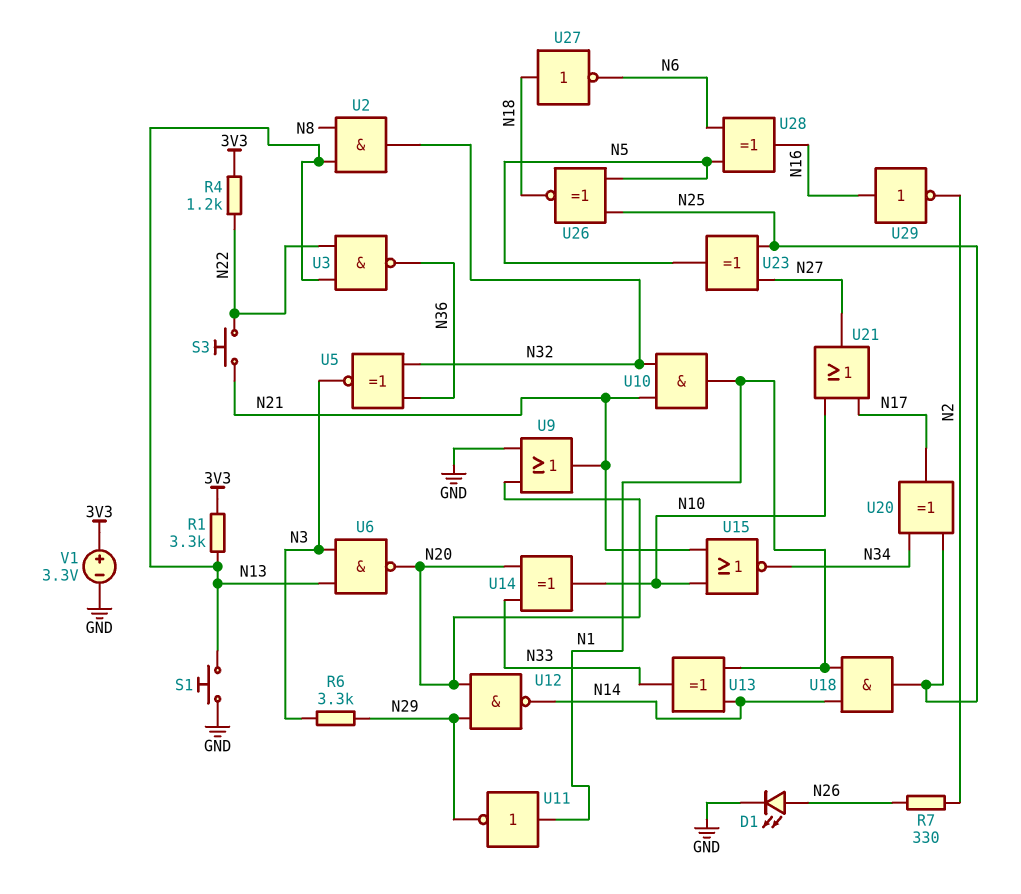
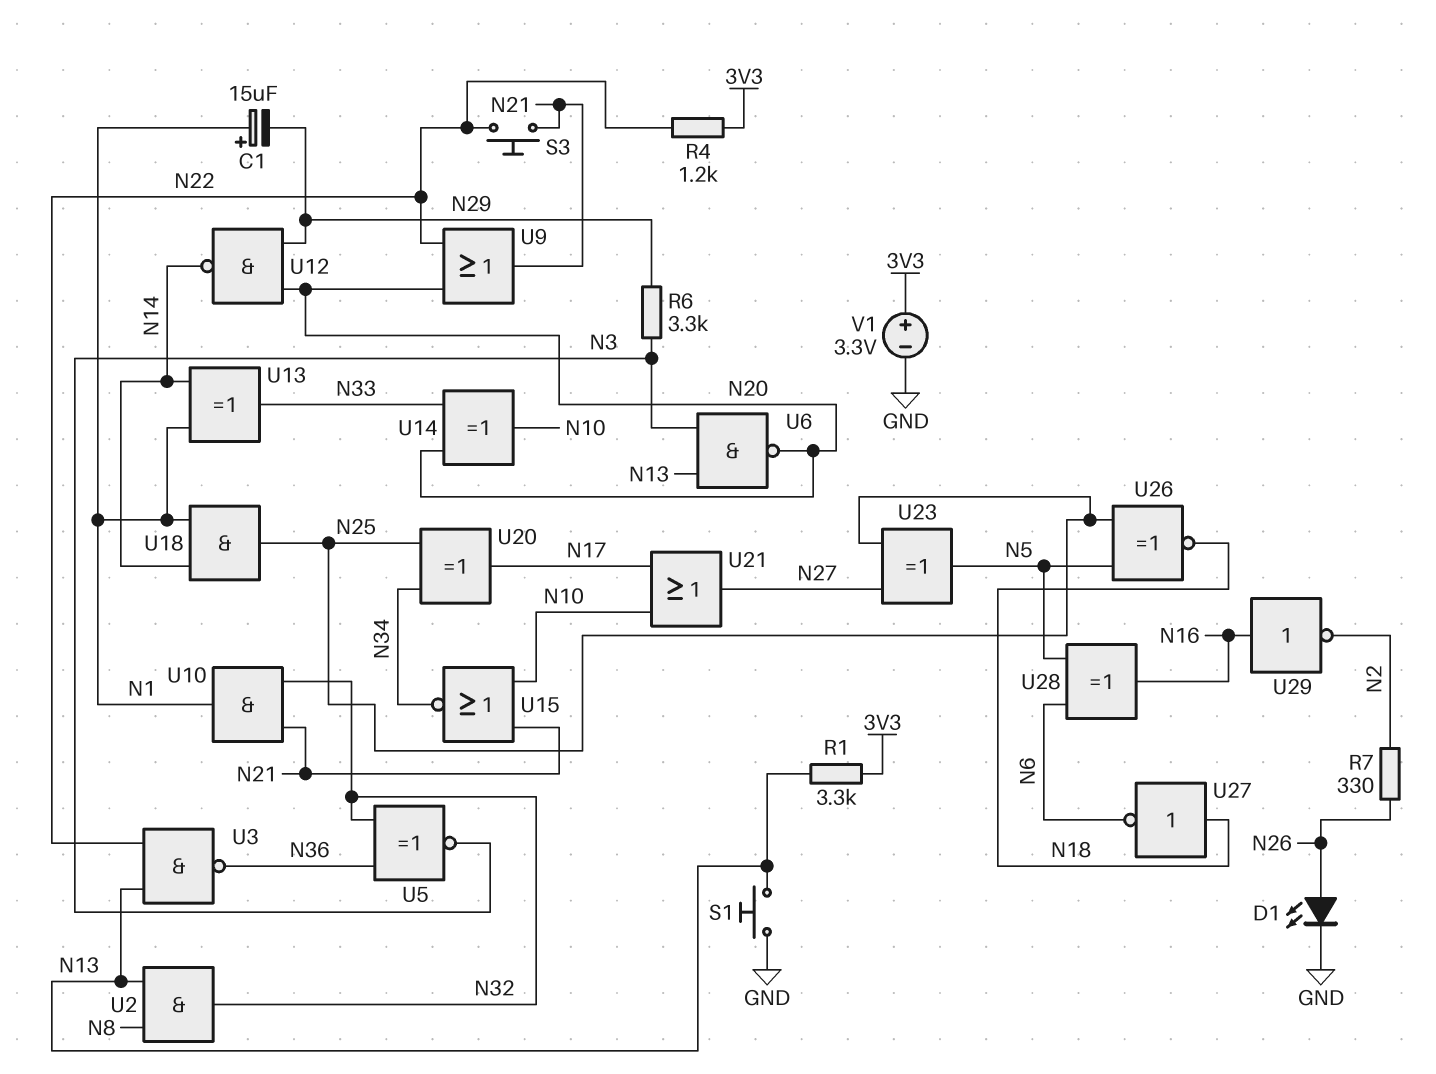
C1: none -> 15uF (plus N1, minus N29)
U9: OR (in GND, in N20, out N21) -> OR (in N20, in N22, out N21)
U11: NOT (in N1, out N29) -> none

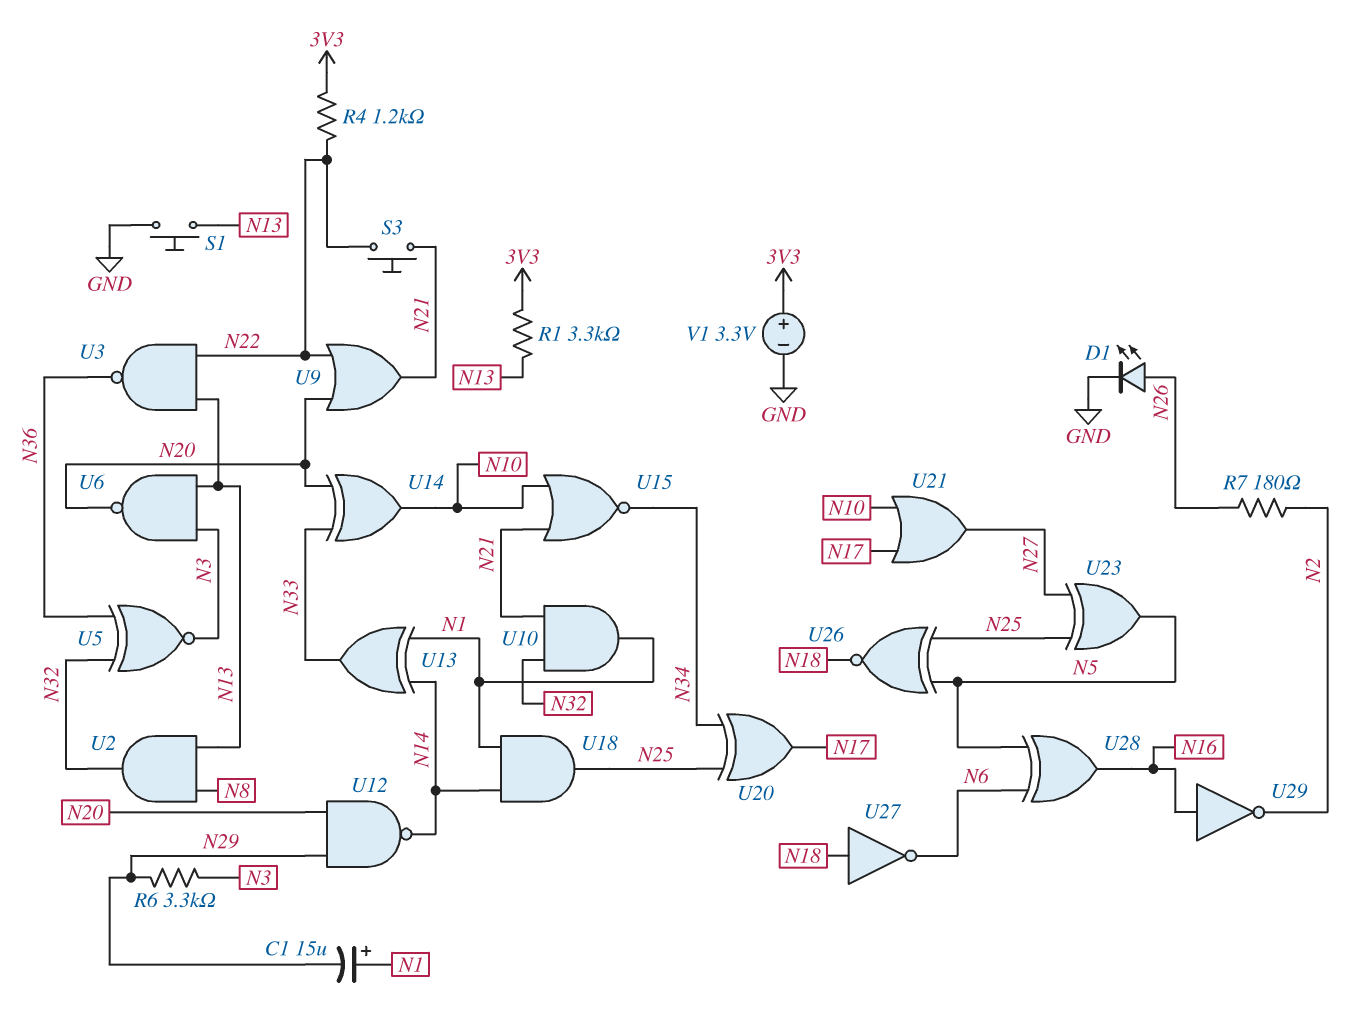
R7: 330 (N2, N26) -> 180 (N2, N26)

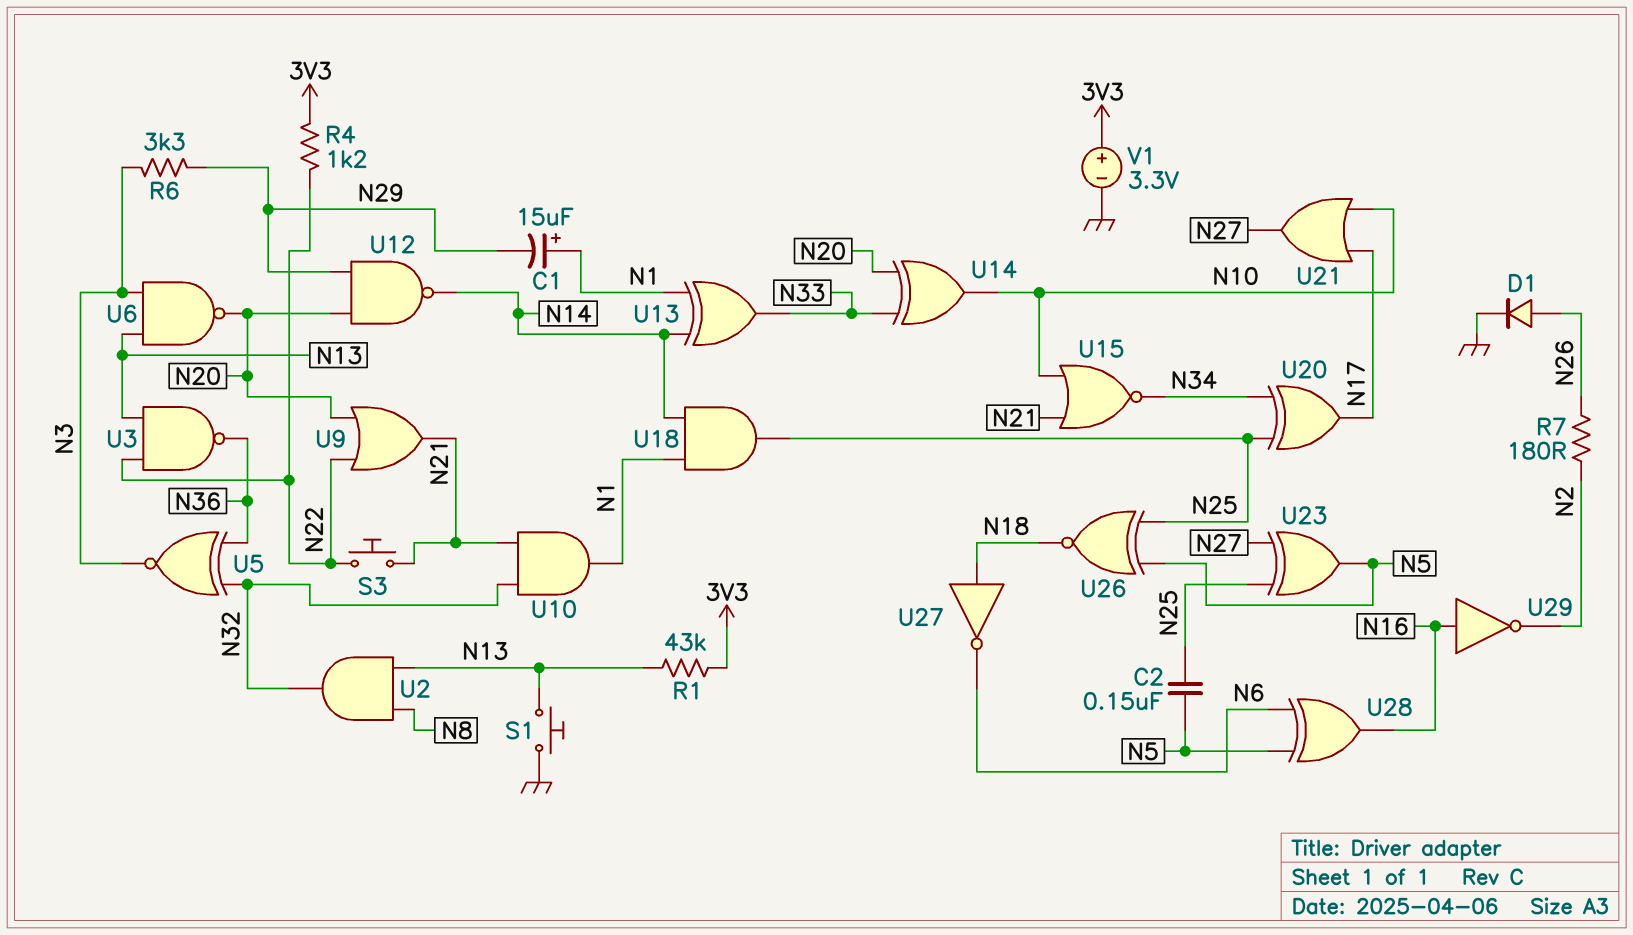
C2: none -> 150nF (N5, N25)
D1: LED (A N26, K GND) -> diode (A N26, K GND)
R1: 3.3k (3V3, N13) -> 43k (3V3, N13)

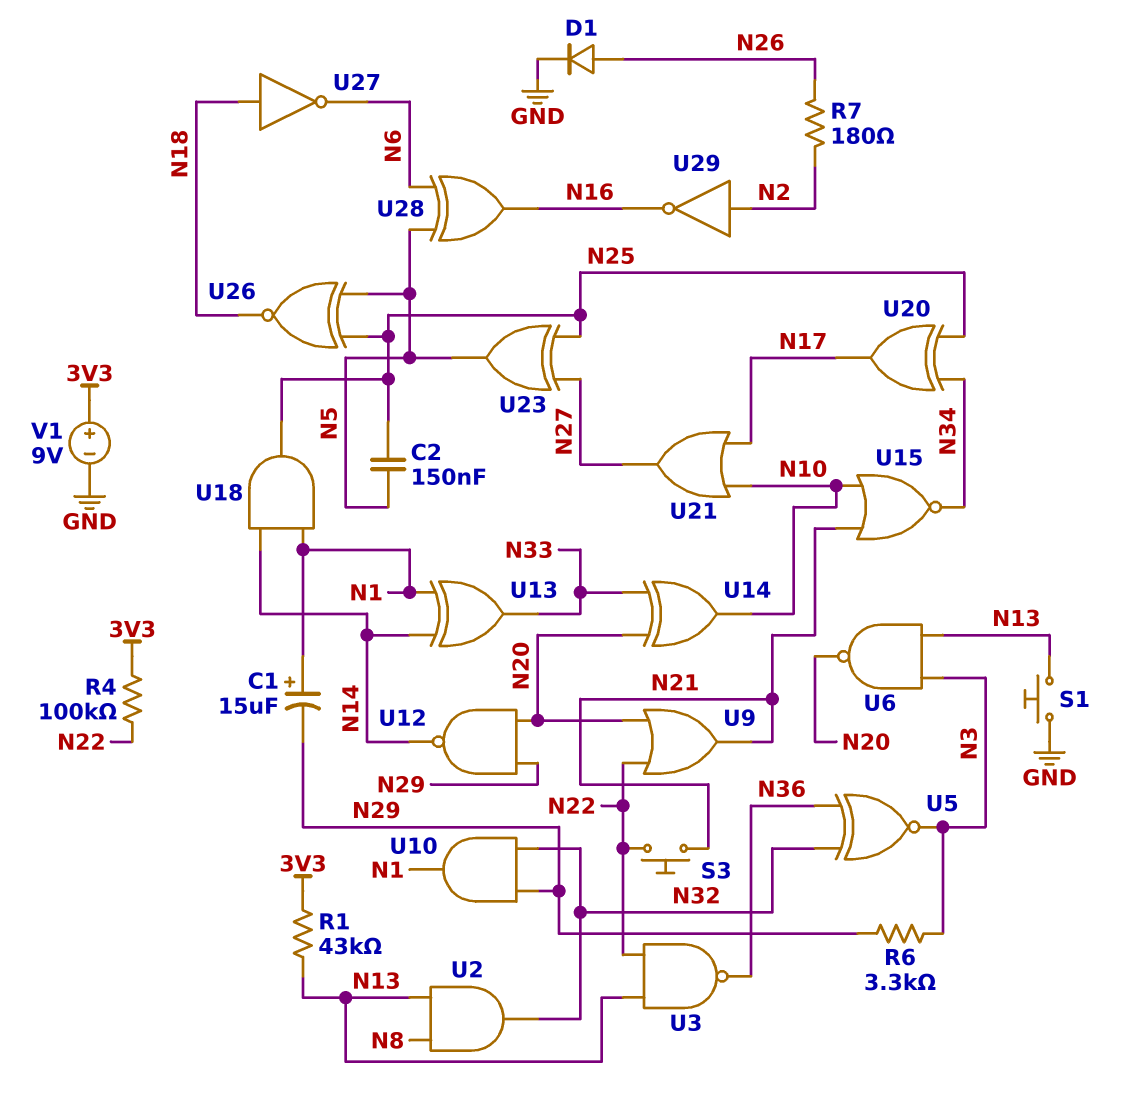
R4: 1.2k (3V3, N22) -> 100k (3V3, N22)
U10: AND (in N21, in N32, out N1) -> AND (in N29, in N32, out N1)
U29: NOT (in N16, out N2) -> NOT (in N2, out N16)
V1: 3.3V (plus 3V3, minus GND) -> 9V (plus 3V3, minus GND)

